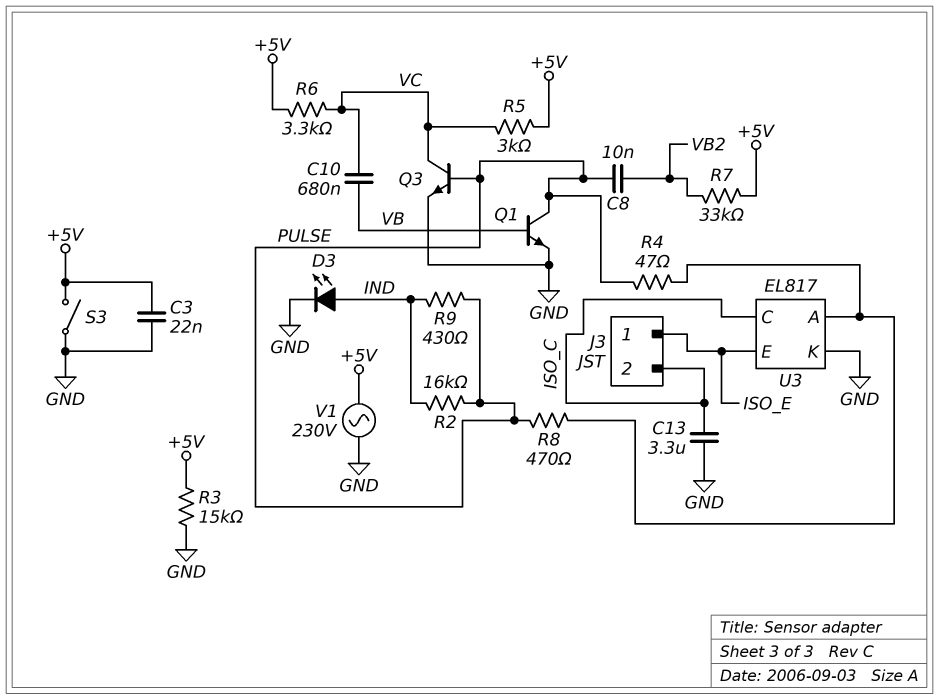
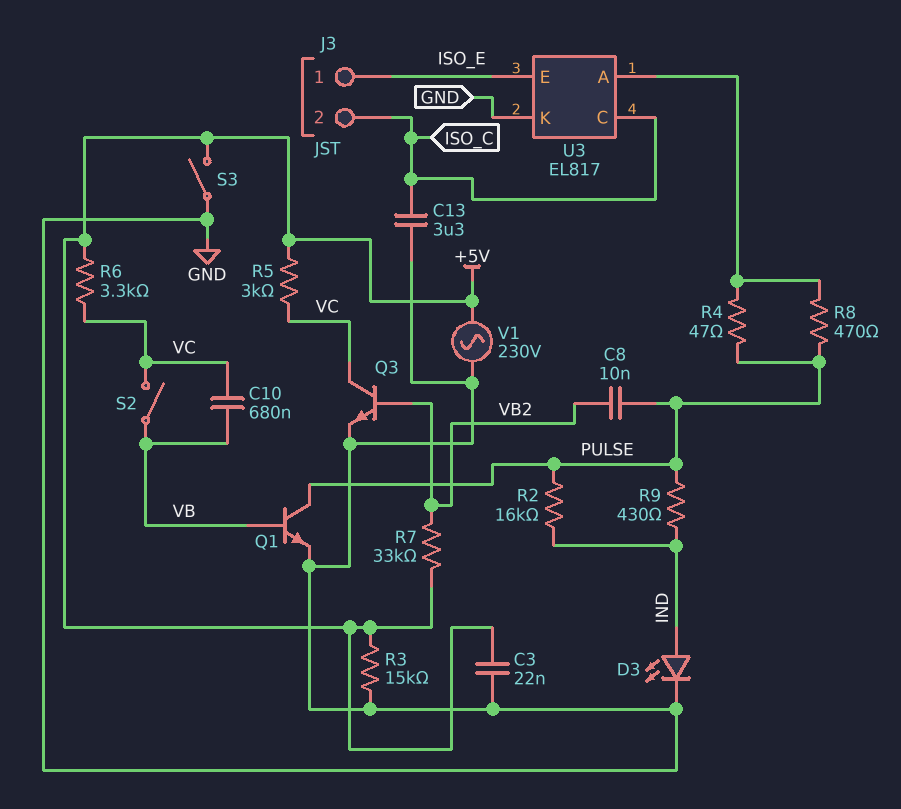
Q3: NPN (B PULSE, C VC, E GND) -> NPN (B VB2, C VC, E GND)
S2: none -> switch (VB, VC)

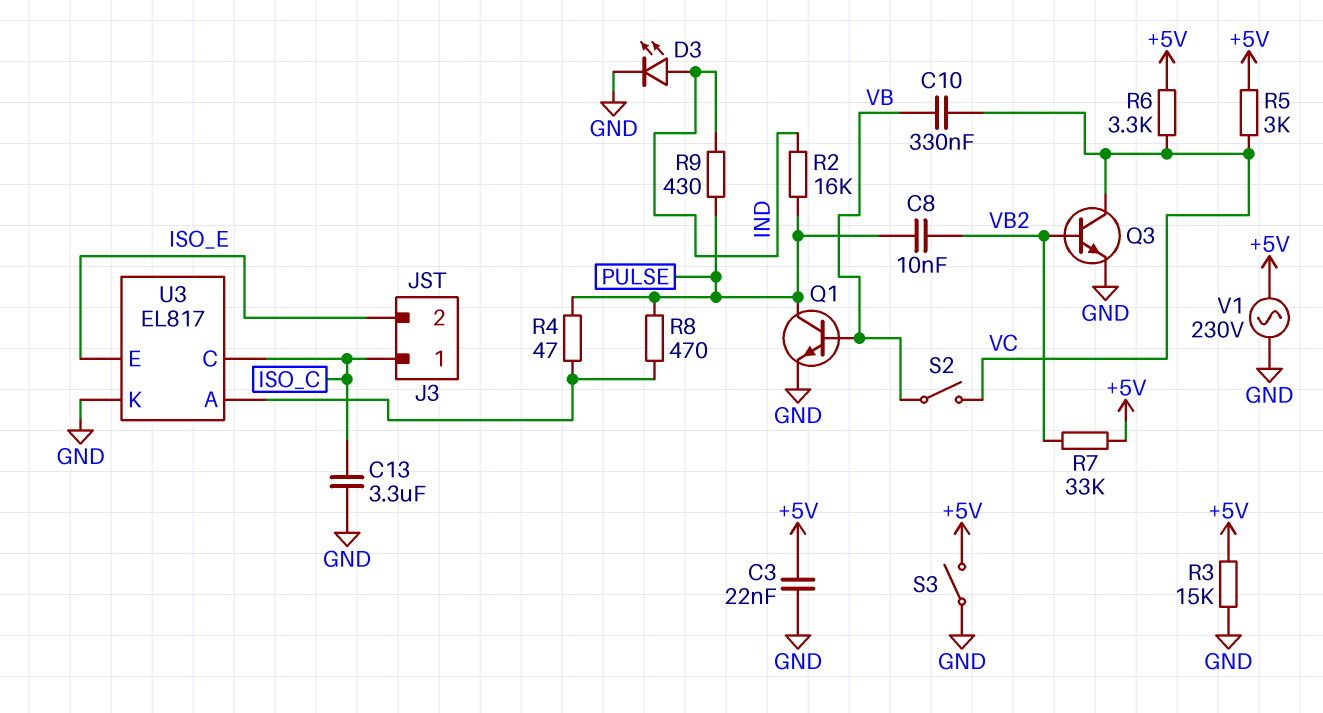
C10: 680nF (VB, VC) -> 330nF (VB, VC)
J3 pin 1: ISO_E -> ISO_C
J3 pin 2: ISO_C -> ISO_E

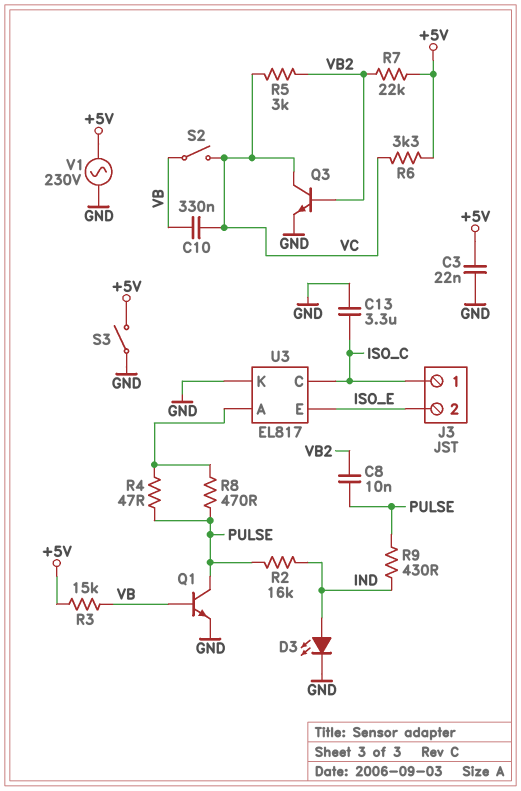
R3: 15k (+5V, GND) -> 15k (+5V, VB)
R5: 3k (+5V, VC) -> 3k (VB2, VC)
R7: 33k (+5V, VB2) -> 22k (+5V, VB2)

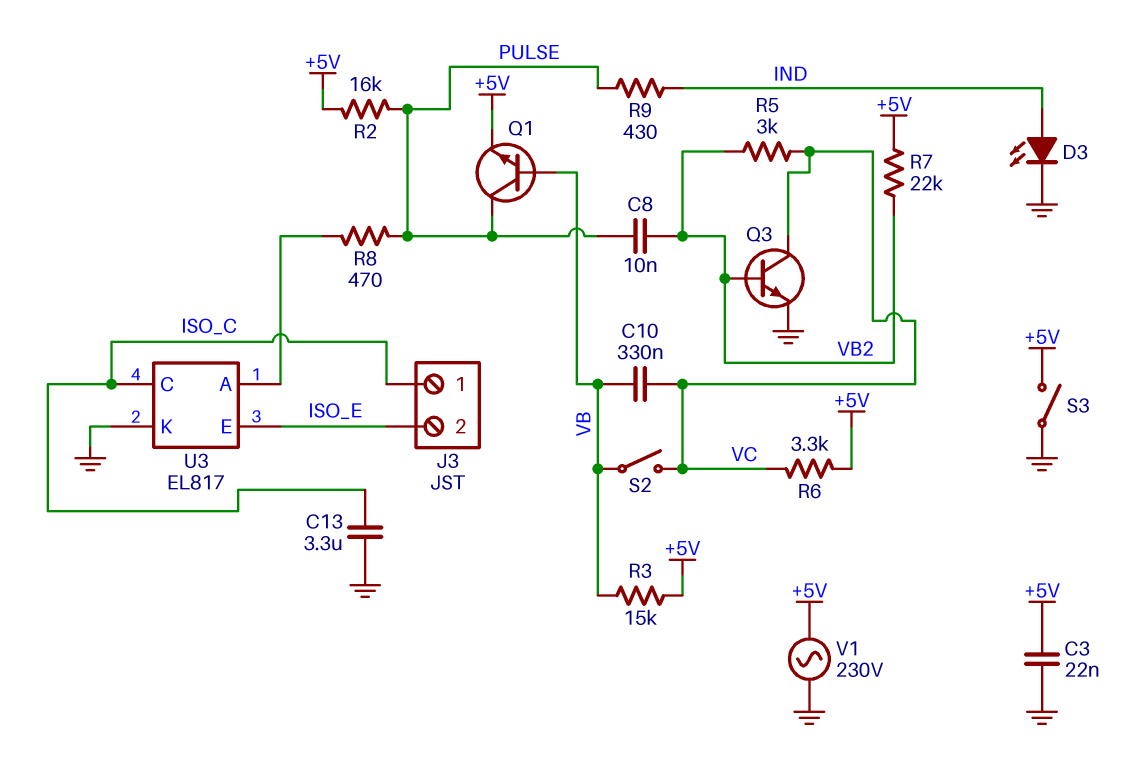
Q1: NPN (B VB, C PULSE, E GND) -> NPN (B VB, C PULSE, E +5V)
R2: 16k (IND, PULSE) -> 16k (+5V, PULSE)
R4: 47 (PULSE, U3/A) -> none

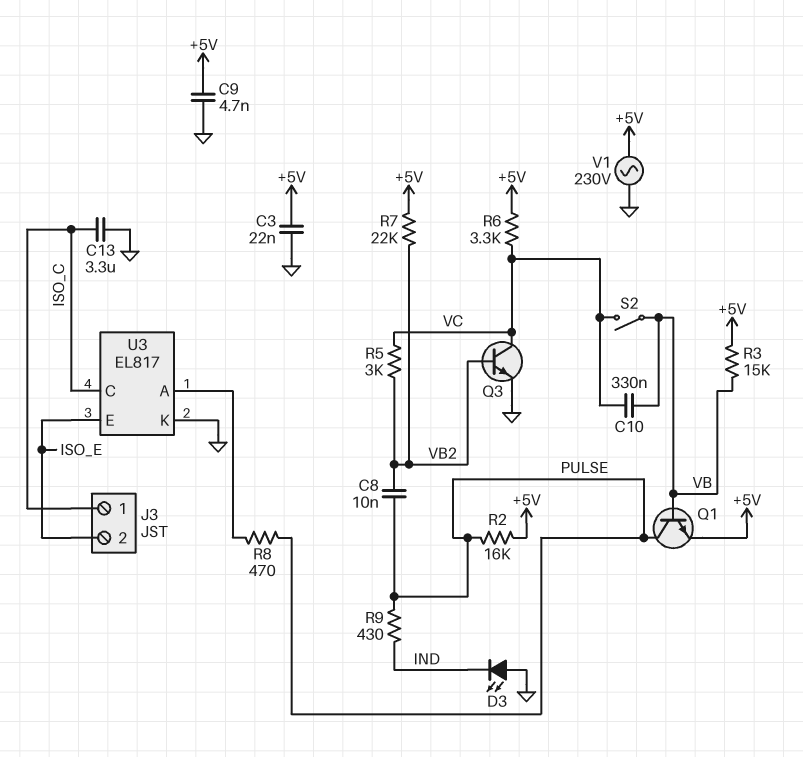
C9: none -> 4.7nF (+5V, GND)
D3: LED (A IND, K GND) -> LED (A GND, K IND)
S3: switch (+5V, GND) -> none

